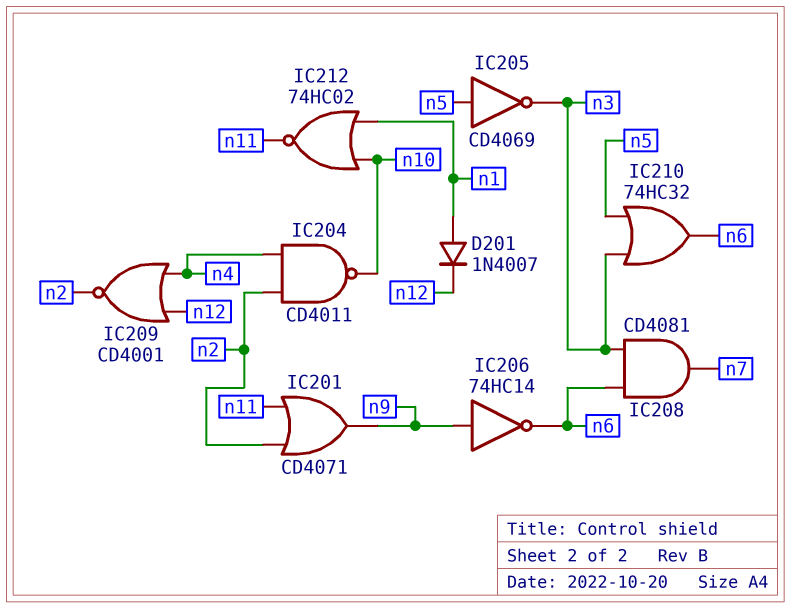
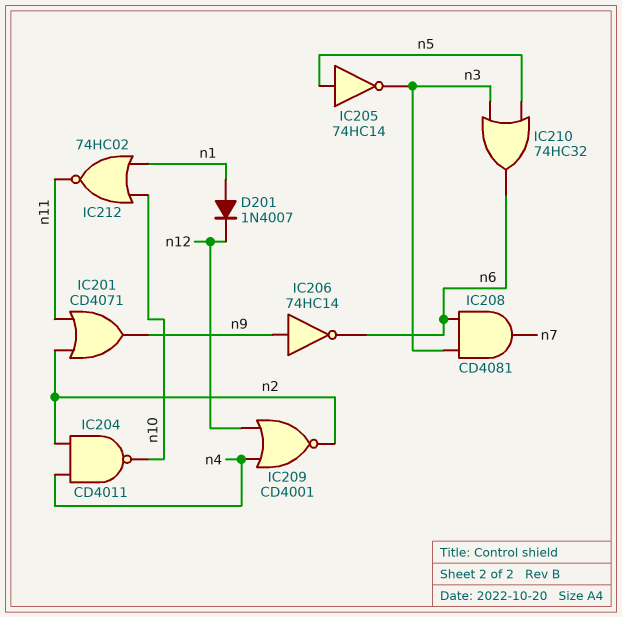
IC205: NOT CD4069 (in n5, out n3) -> NOT 74HC14 (in n5, out n3)

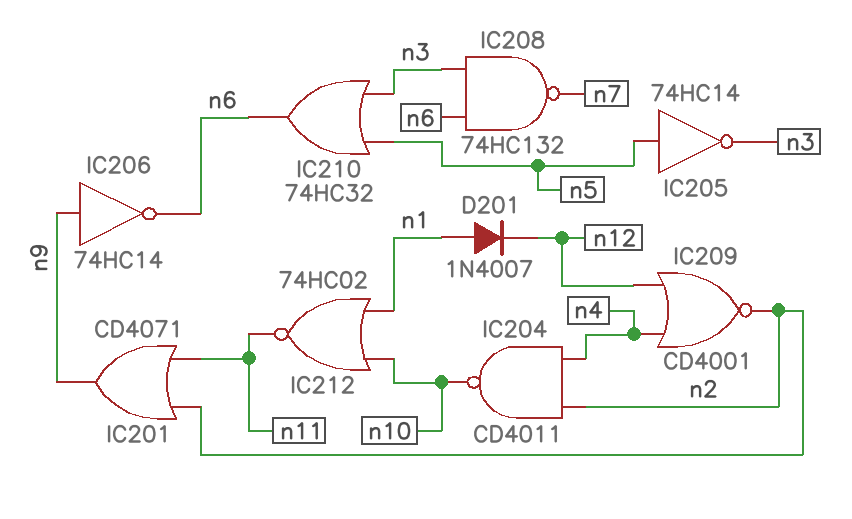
IC208: AND CD4081 (in n3, in n6, out n7) -> NAND 74HC132 (in n3, in n6, out n7)

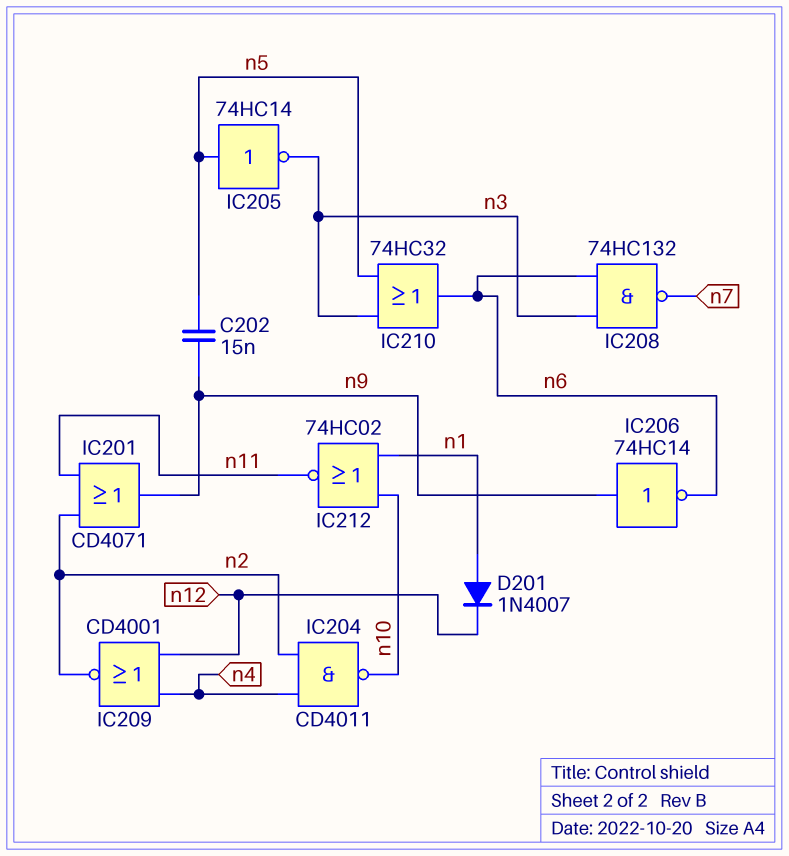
C202: none -> 15nF (n5, n9)

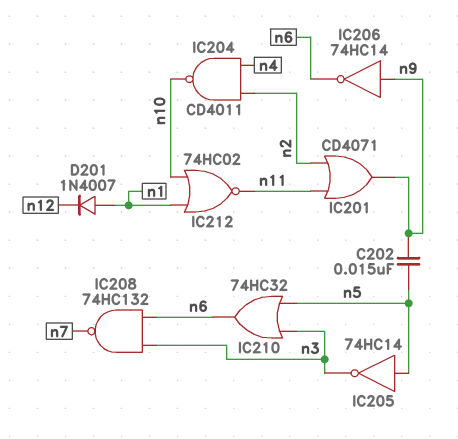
IC209: NOR CD4001 (in n4, in n12, out n2) -> none

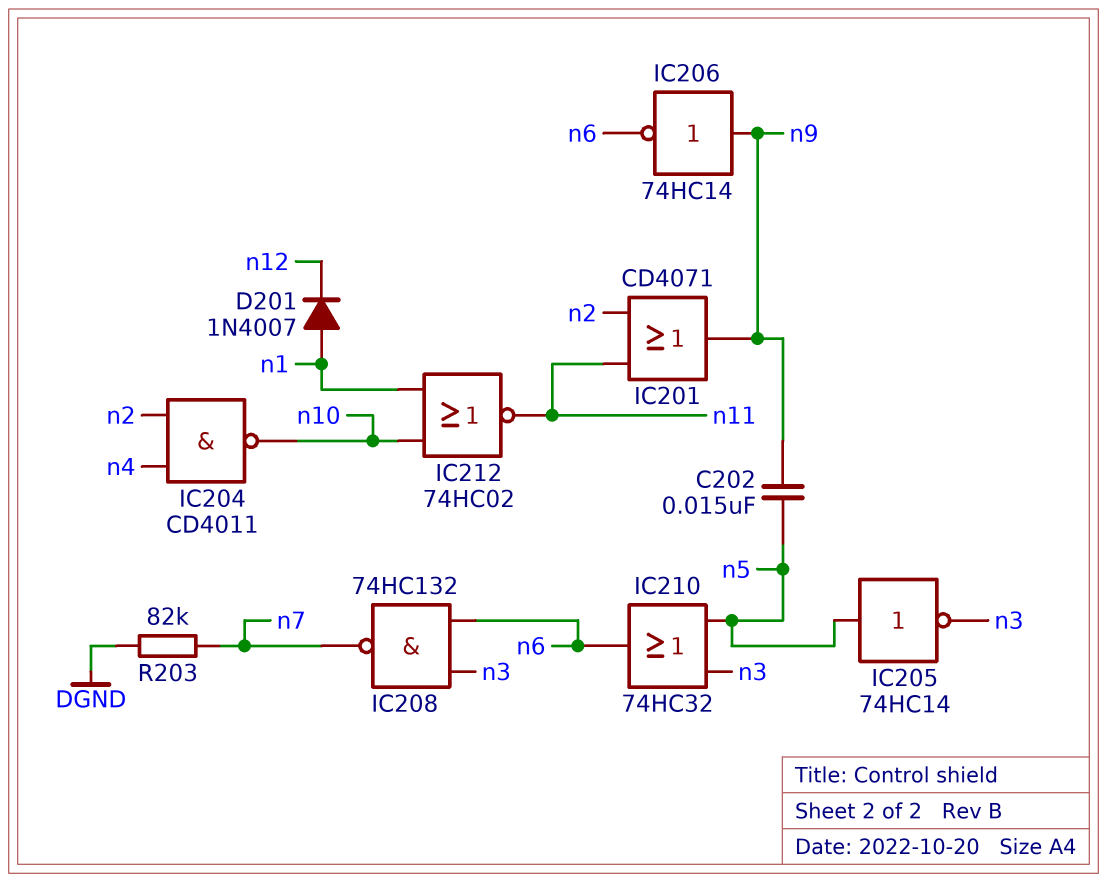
R203: none -> 82k (DGND, n7)

